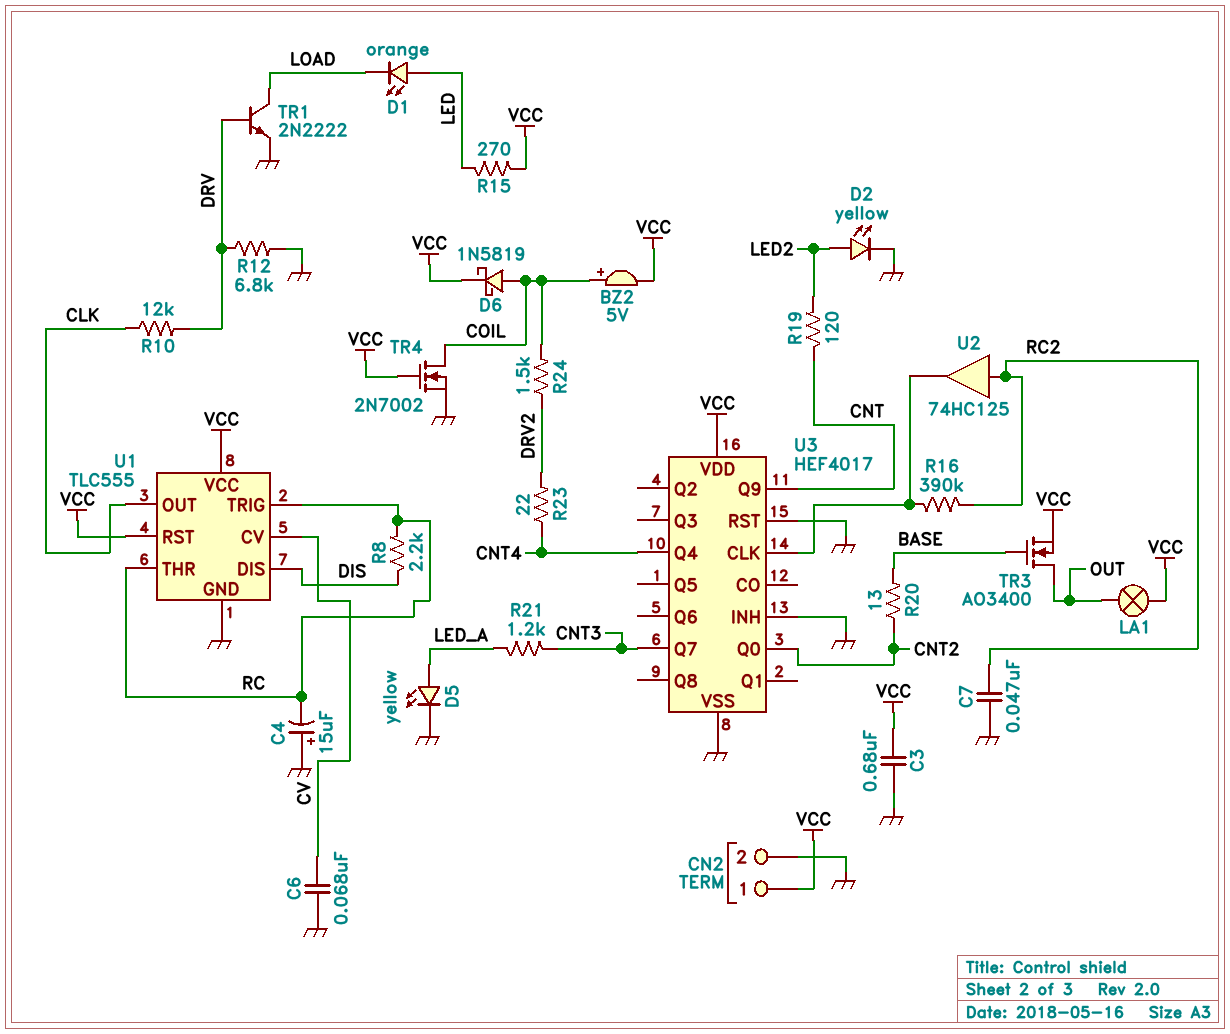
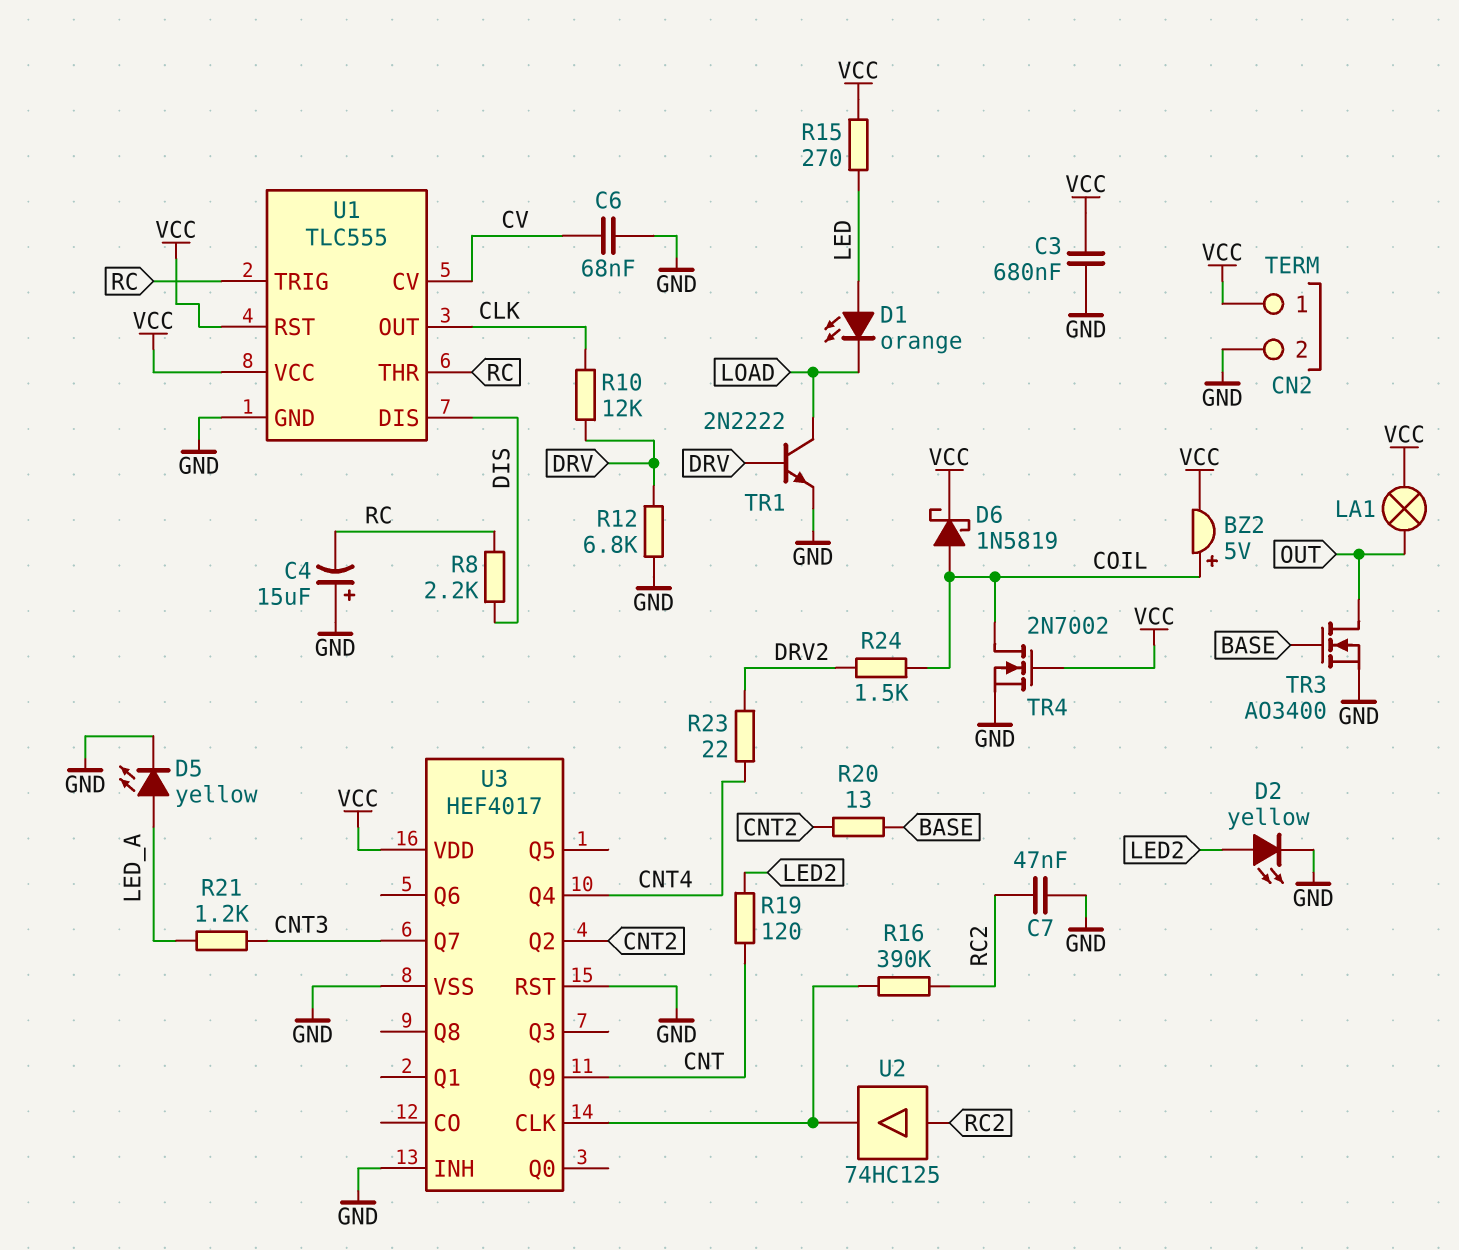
TR3: NMOS AO3400 (G BASE, D OUT, S VCC) -> NMOS AO3400 (G BASE, D OUT, S GND)
U3 pin Q0: CNT2 -> none
U3 pin Q2: none -> CNT2

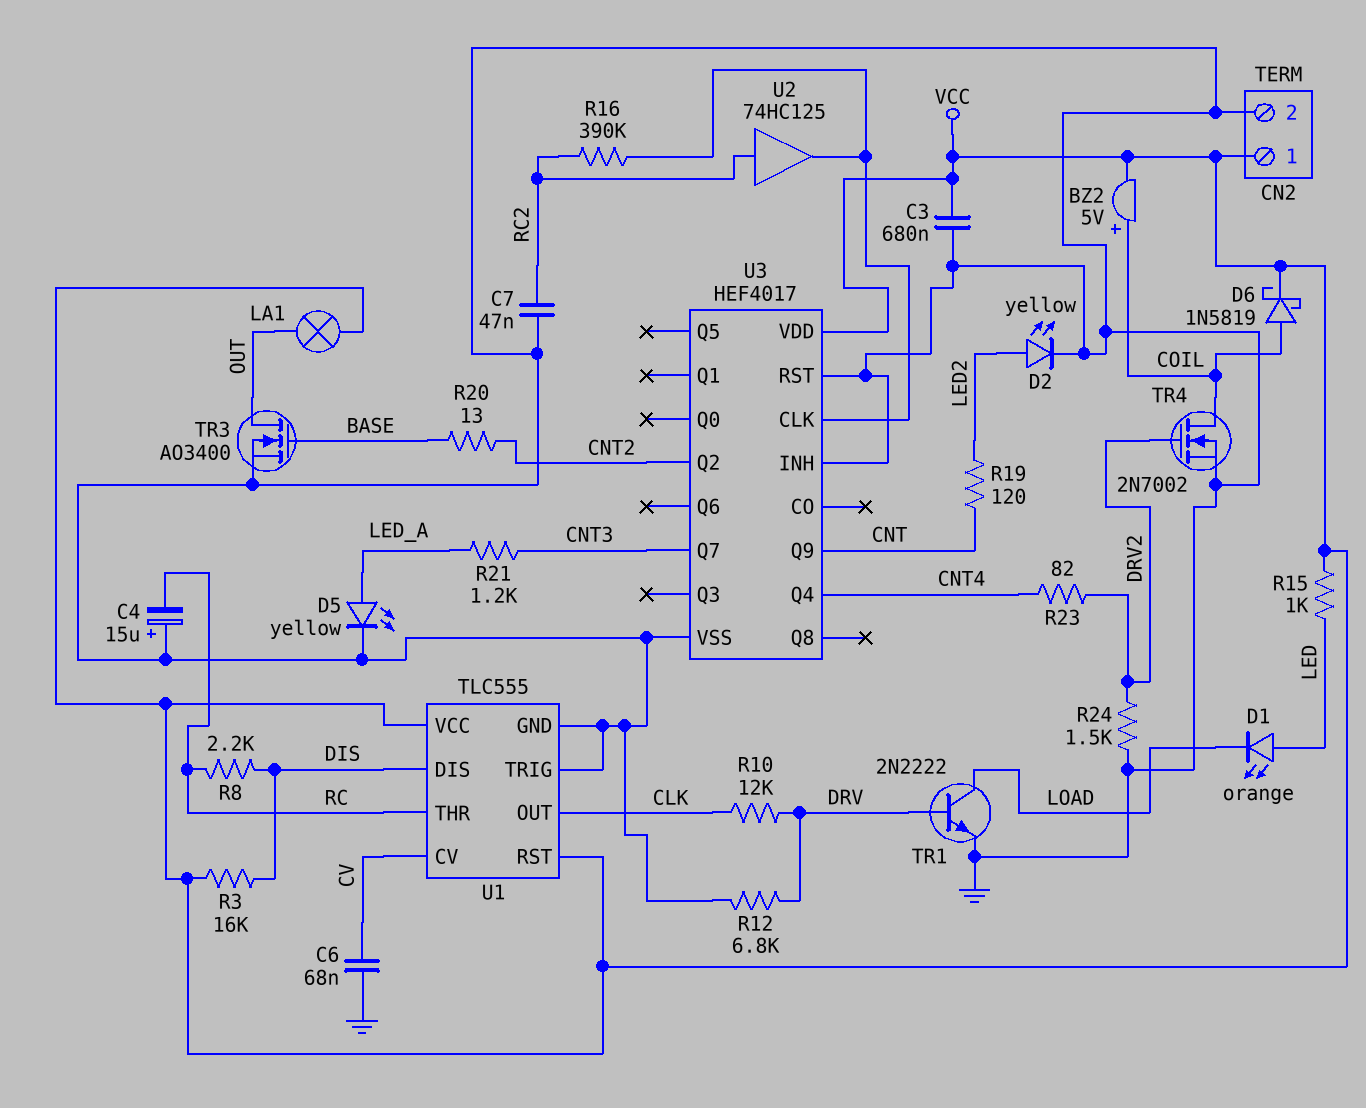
R3: none -> 16k (DIS, VCC)
R15: 270 (LED, VCC) -> 1k (LED, VCC)
R23: 22 (CNT4, DRV2) -> 82 (CNT4, DRV2)
R24: 1.5k (COIL, DRV2) -> 1.5k (DRV2, GND)
TR4: NMOS 2N7002 (G VCC, D COIL, S GND) -> NMOS 2N7002 (G DRV2, D COIL, S GND)
U1 pin TRIG: RC -> GND

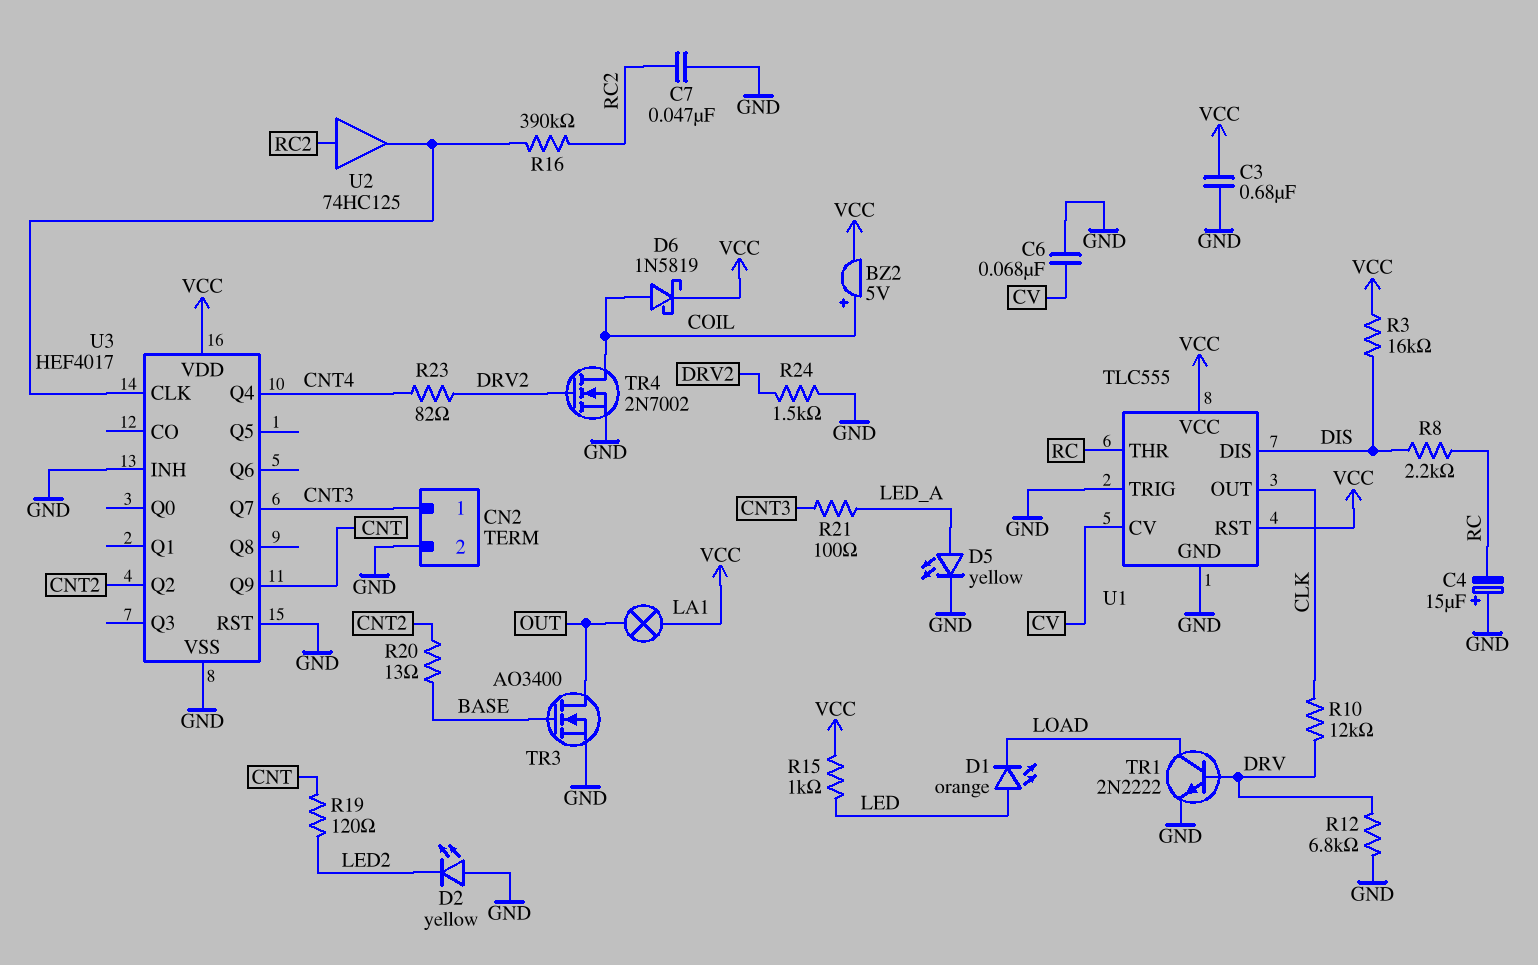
CN2 pin 1: VCC -> CNT3
D2: LED yellow (A LED2, K GND) -> LED yellow (A GND, K LED2)
R21: 1.2k (CNT3, LED_A) -> 100 (CNT3, LED_A)

